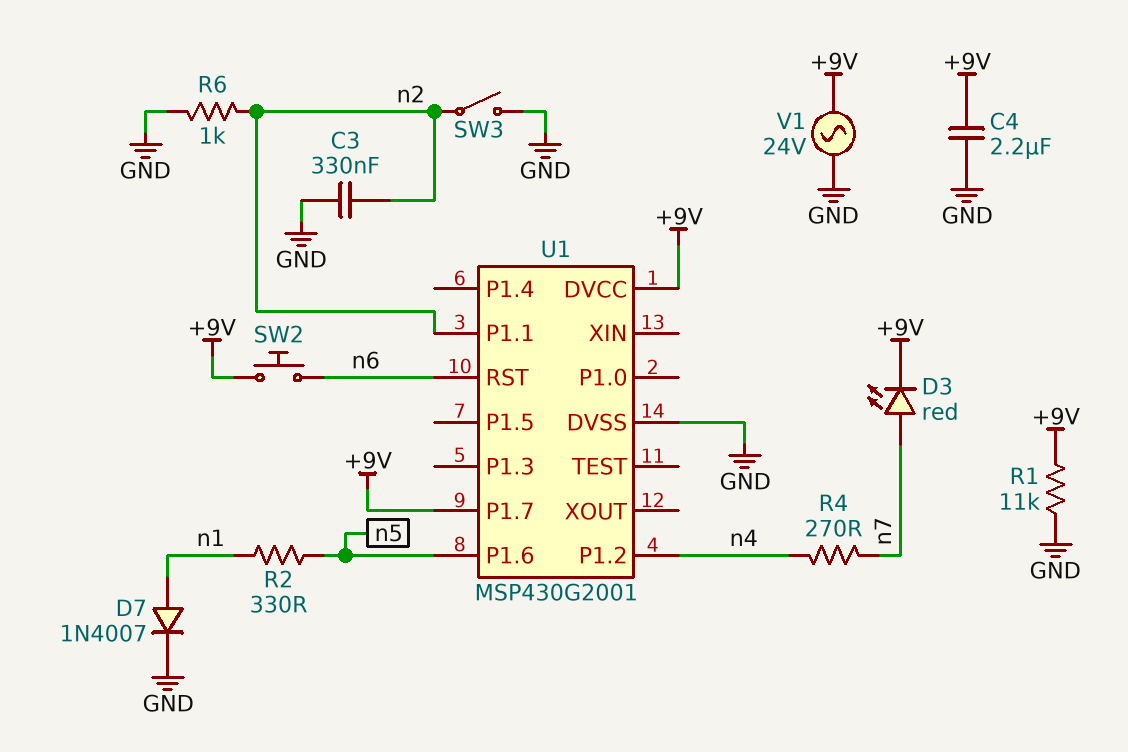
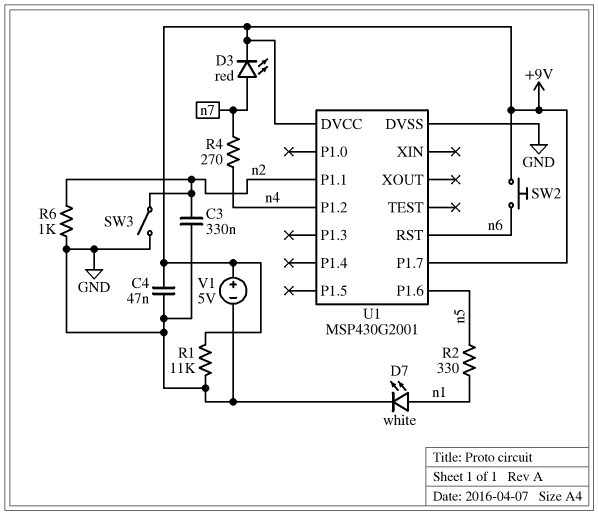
C4: 2.2uF (+9V, GND) -> 47nF (+9V, GND)
D7: diode 1N4007 (A n1, K GND) -> LED white (A n1, K GND)
V1: AC 24V (+9V, GND) -> 5V (plus +9V, minus GND)

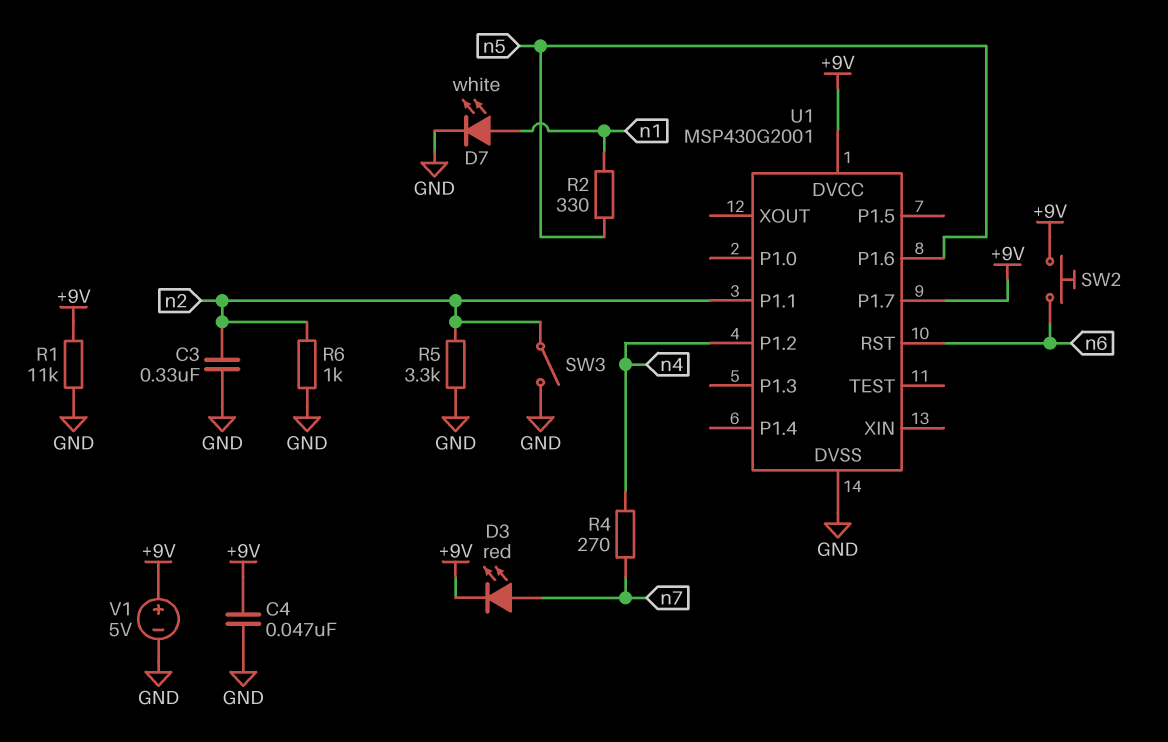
R5: none -> 3.3k (GND, n2)

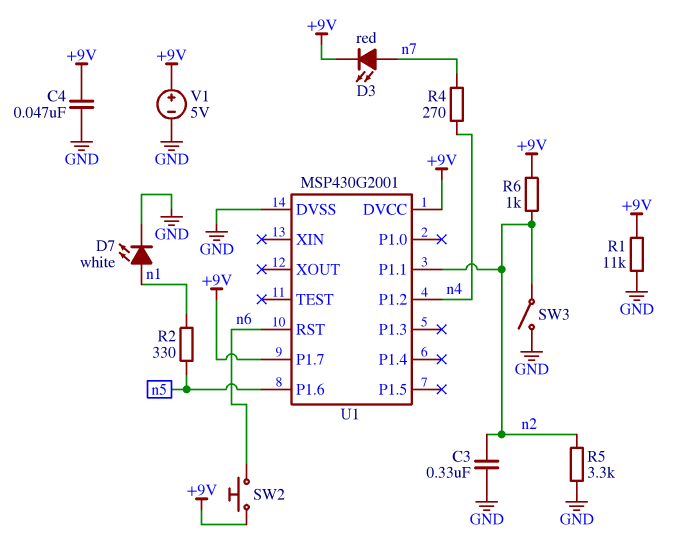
R6: 1k (GND, n2) -> 1k (+9V, n2)

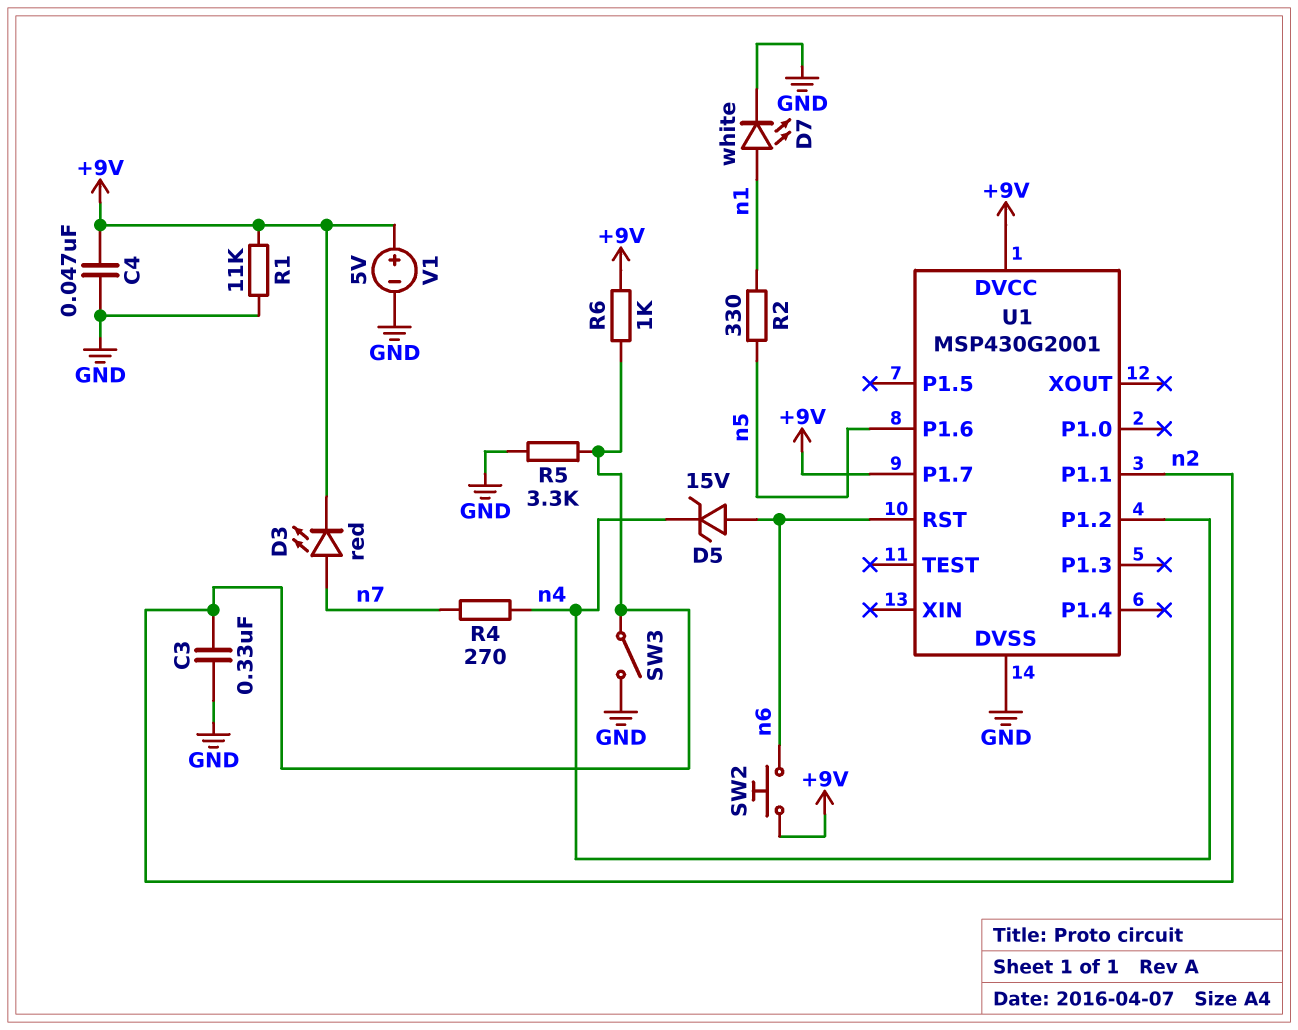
D5: none -> zener 15V (A n6, K n4)

